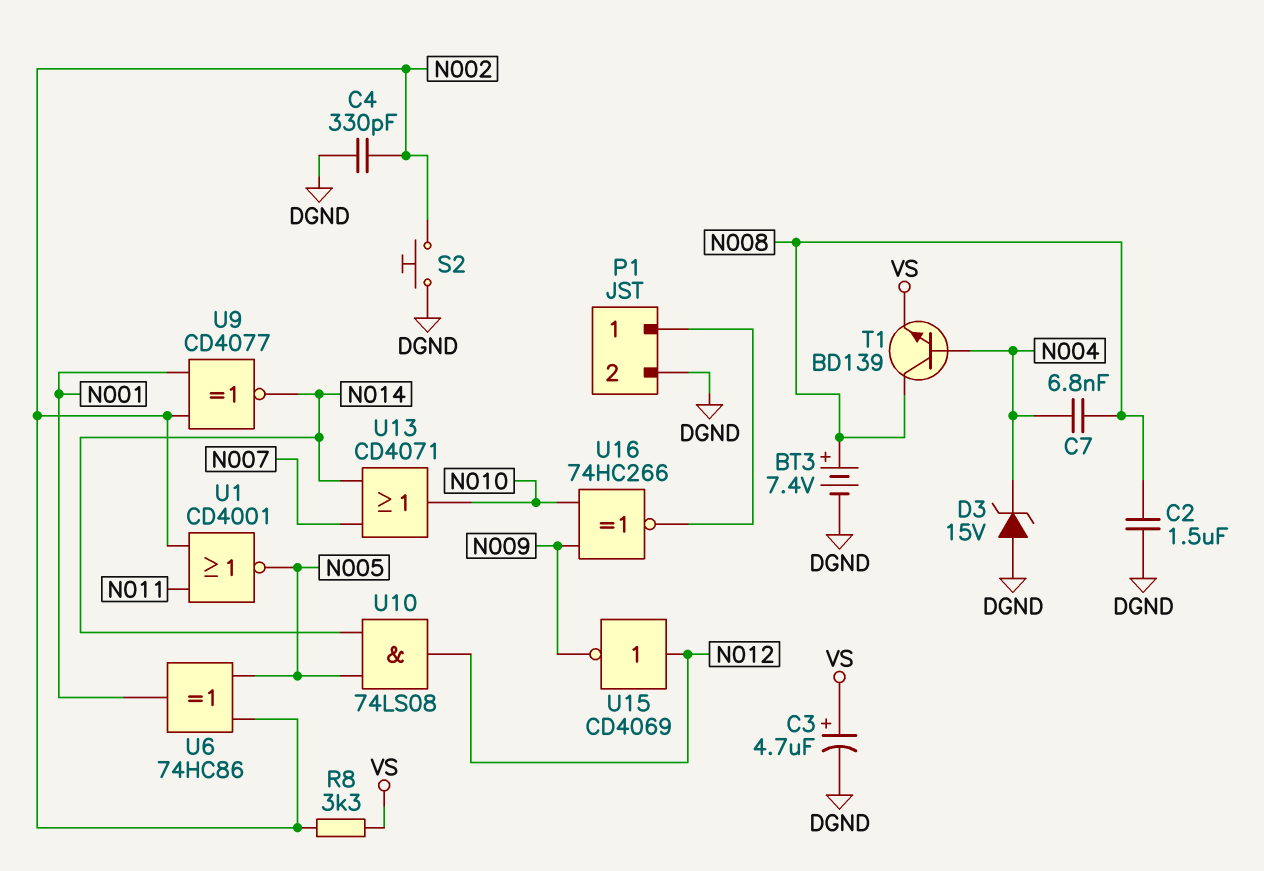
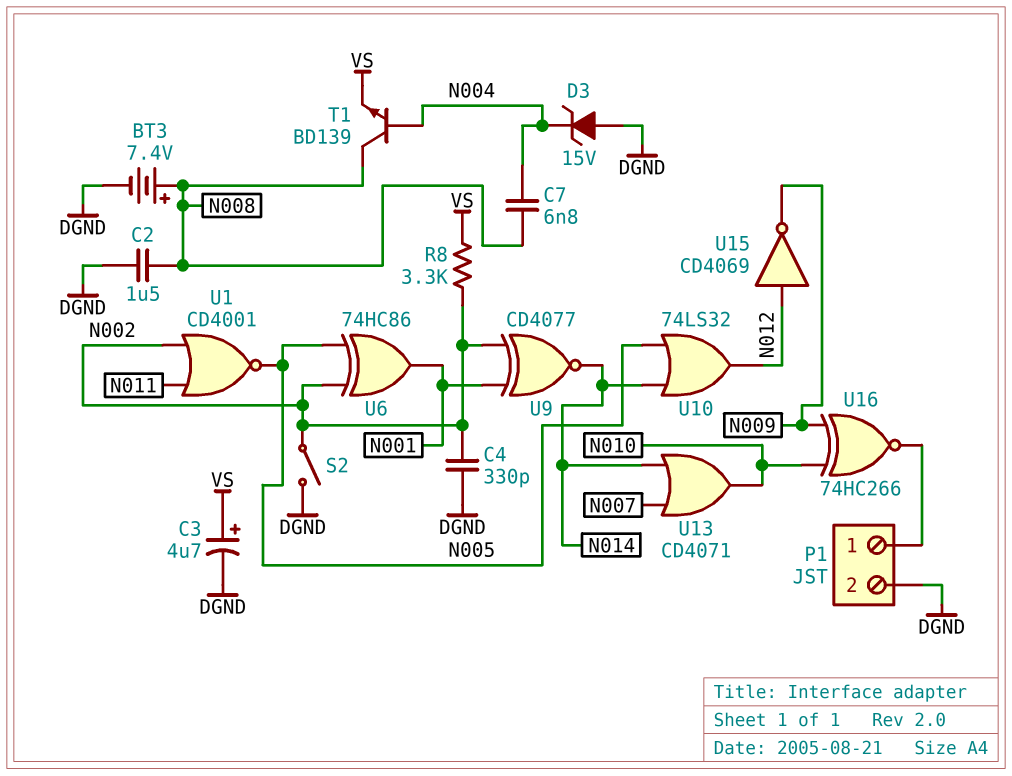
S2: button (DGND, N002) -> switch (DGND, N002)
U10: AND 74LS08 (in N005, in N014, out N012) -> OR 74LS32 (in N005, in N014, out N012)

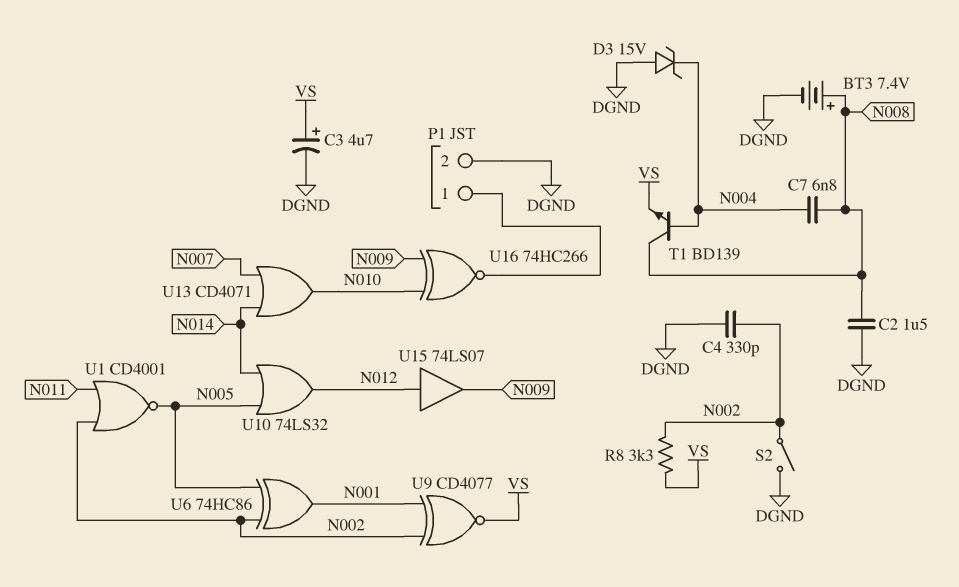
U9: XNOR CD4077 (in N001, in N002, out N014) -> XNOR CD4077 (in N001, in N002, out VS)
U15: NOT CD4069 (in N012, out N009) -> buffer 74LS07 (in N012, out N009)

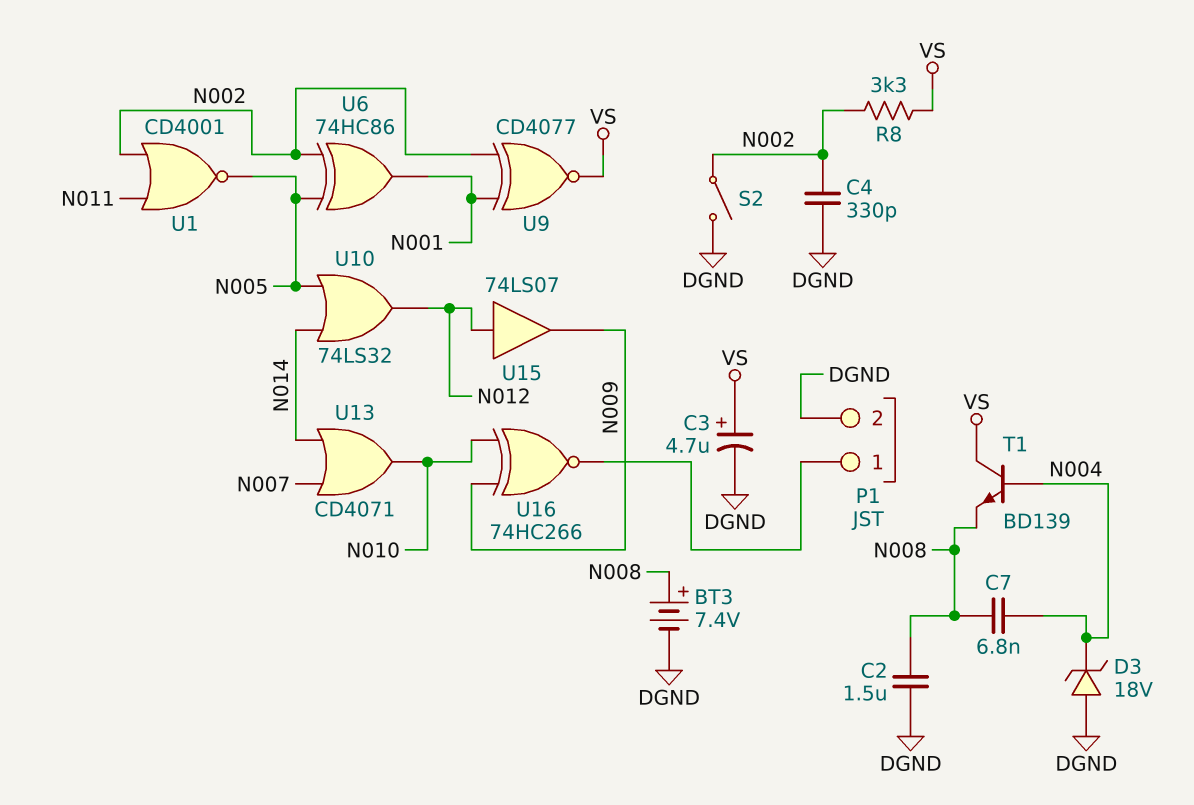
D3: zener 15V (A DGND, K N004) -> zener 18V (A DGND, K N004)
T1: NPN BD139 (B N004, C N008, E VS) -> NPN BD139 (B N004, C VS, E N008)

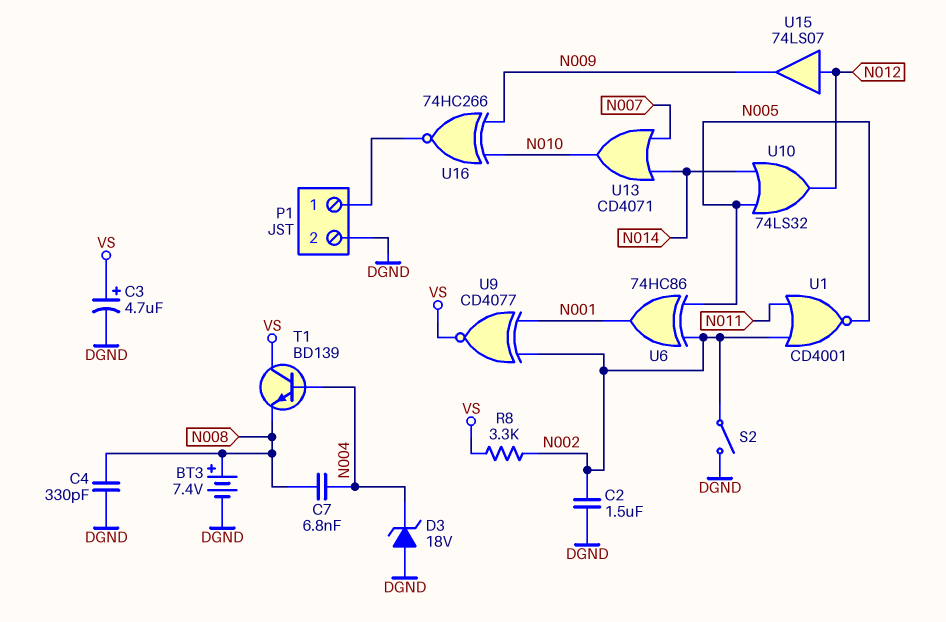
C2: 1.5uF (DGND, N008) -> 1.5uF (DGND, N002)
C4: 330pF (DGND, N002) -> 330pF (DGND, N008)

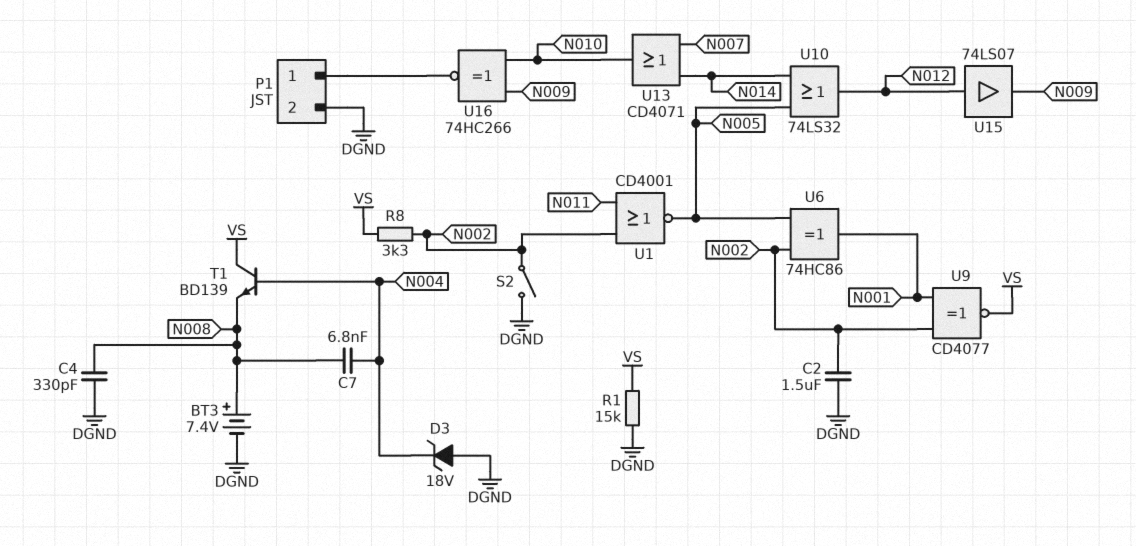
C3: 4.7uF (plus VS, minus DGND) -> none
R1: none -> 15k (DGND, VS)

